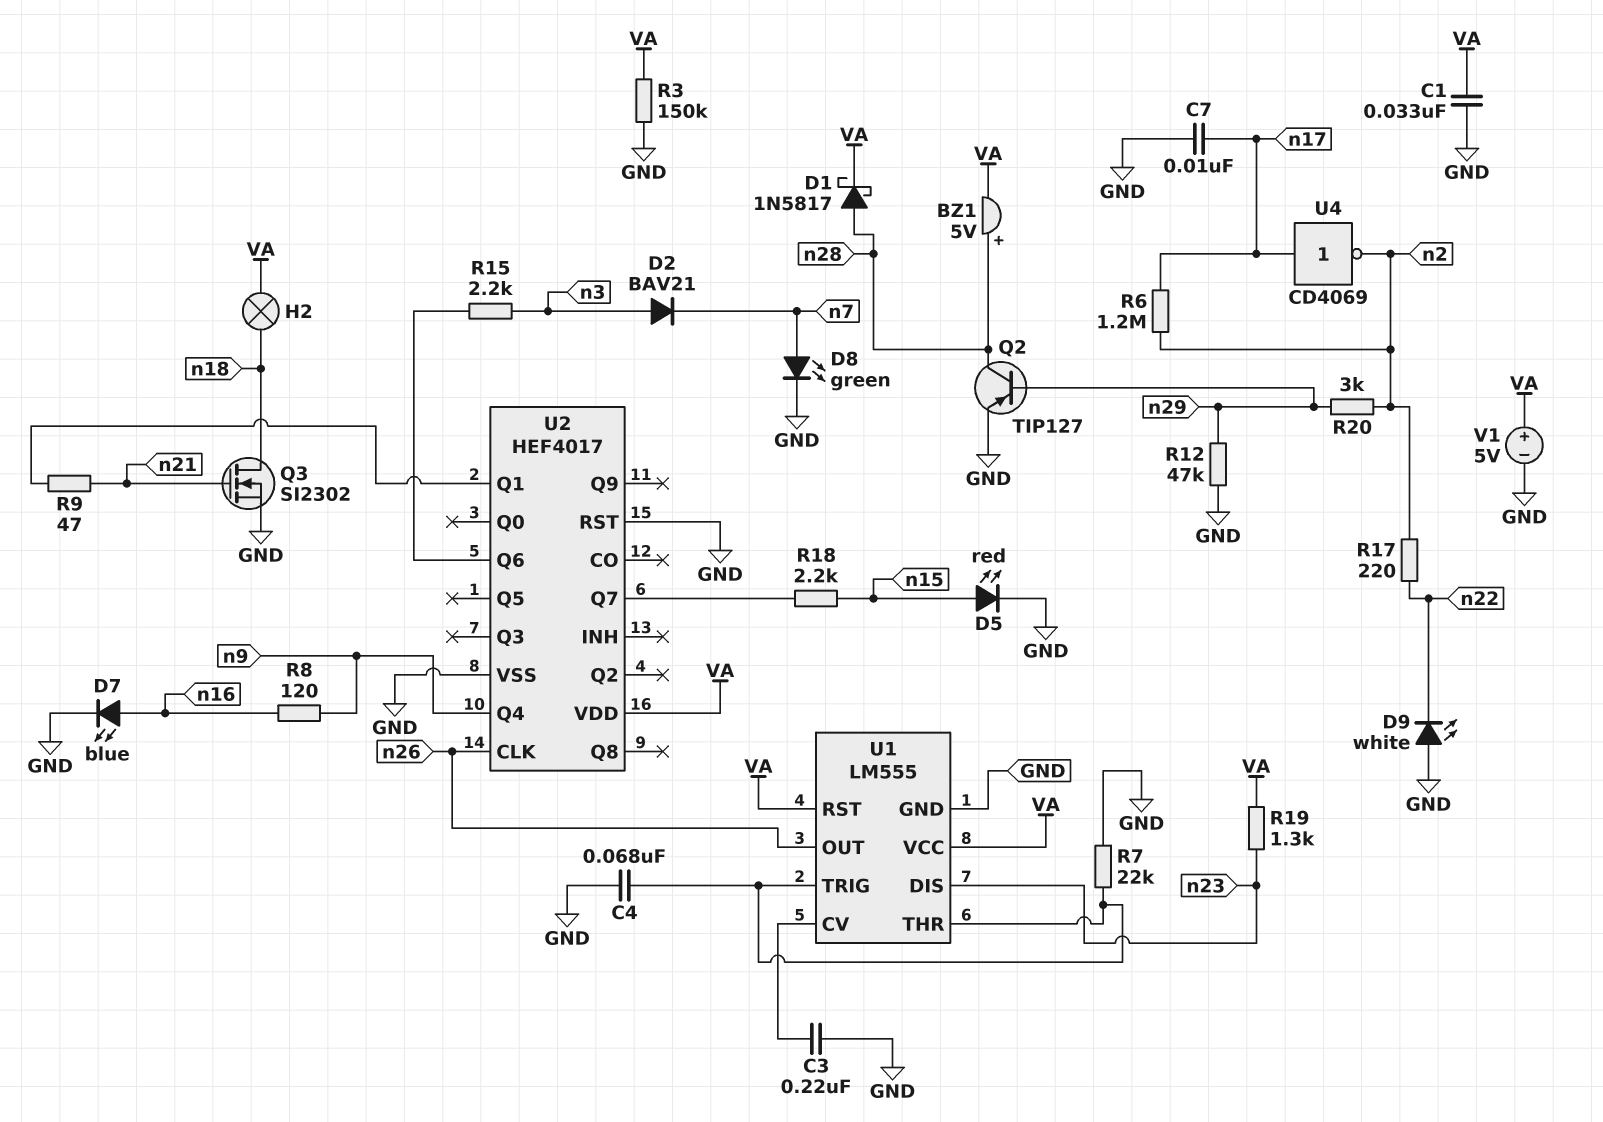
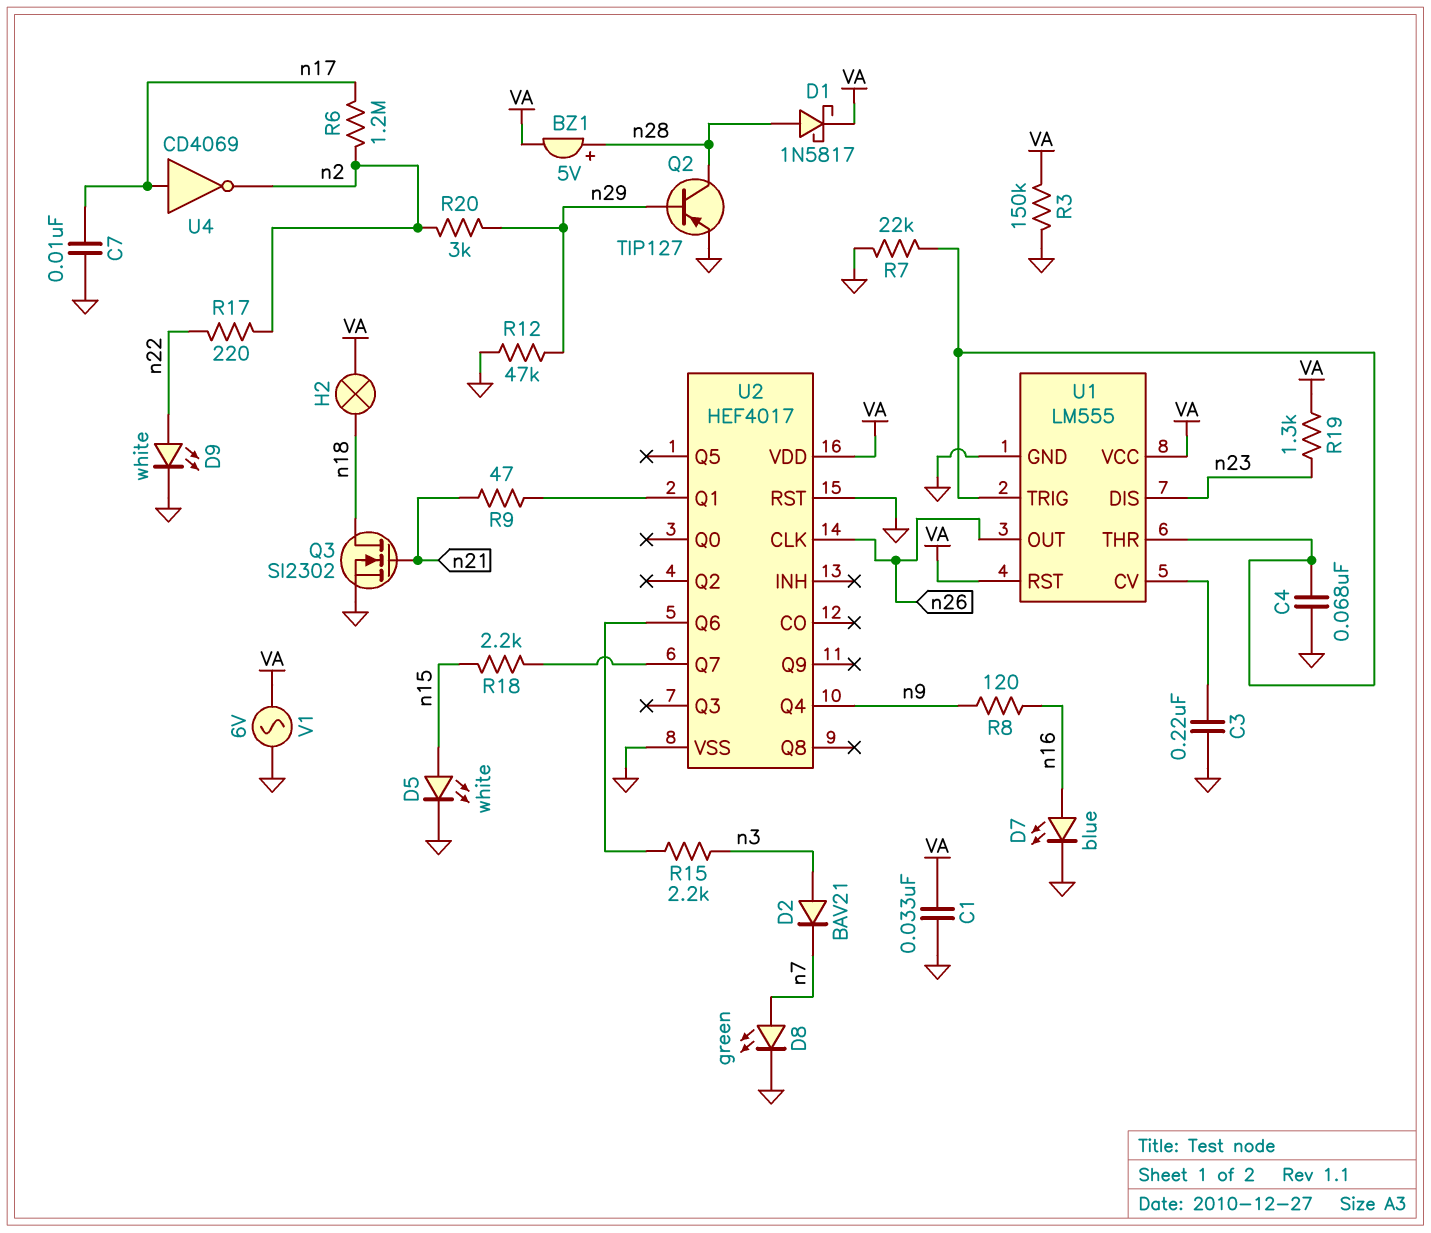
D5: LED red (A n15, K GND) -> LED white (A n15, K GND)
D9: LED white (A GND, K n22) -> LED white (A n22, K GND)
V1: 5V (plus VA, minus GND) -> AC 6V (GND, VA)

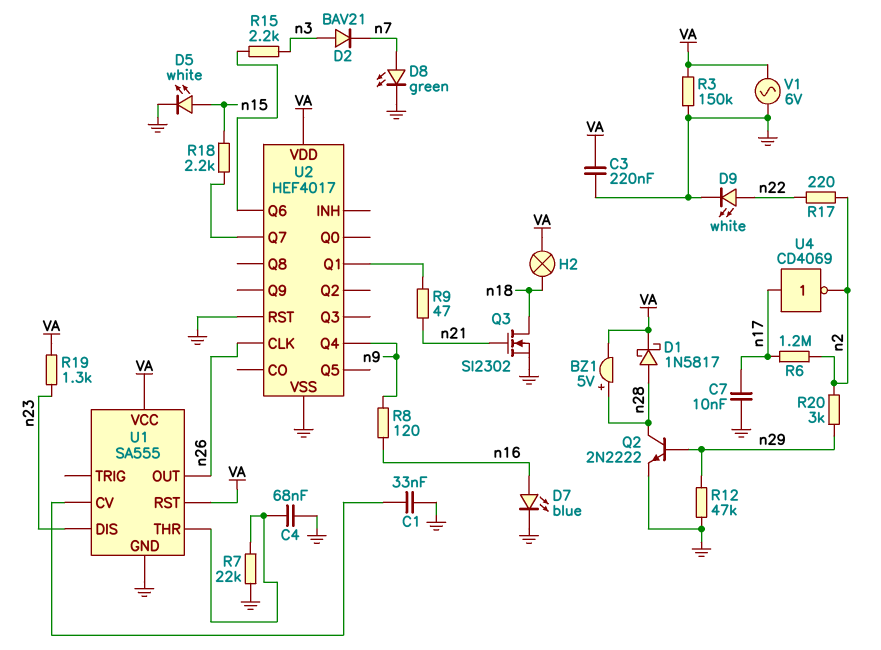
C1: 33nF (GND, VA) -> 33nF (GND, U1/CV)
C3: 220nF (GND, U1/CV) -> 220nF (GND, VA)
Q2: PNP TIP127 (B n29, C n28, E GND) -> NPN 2N2222 (B n29, C n28, E GND)
U1: LM555 -> SA555
U1 pin TRIG: U1/THR -> none

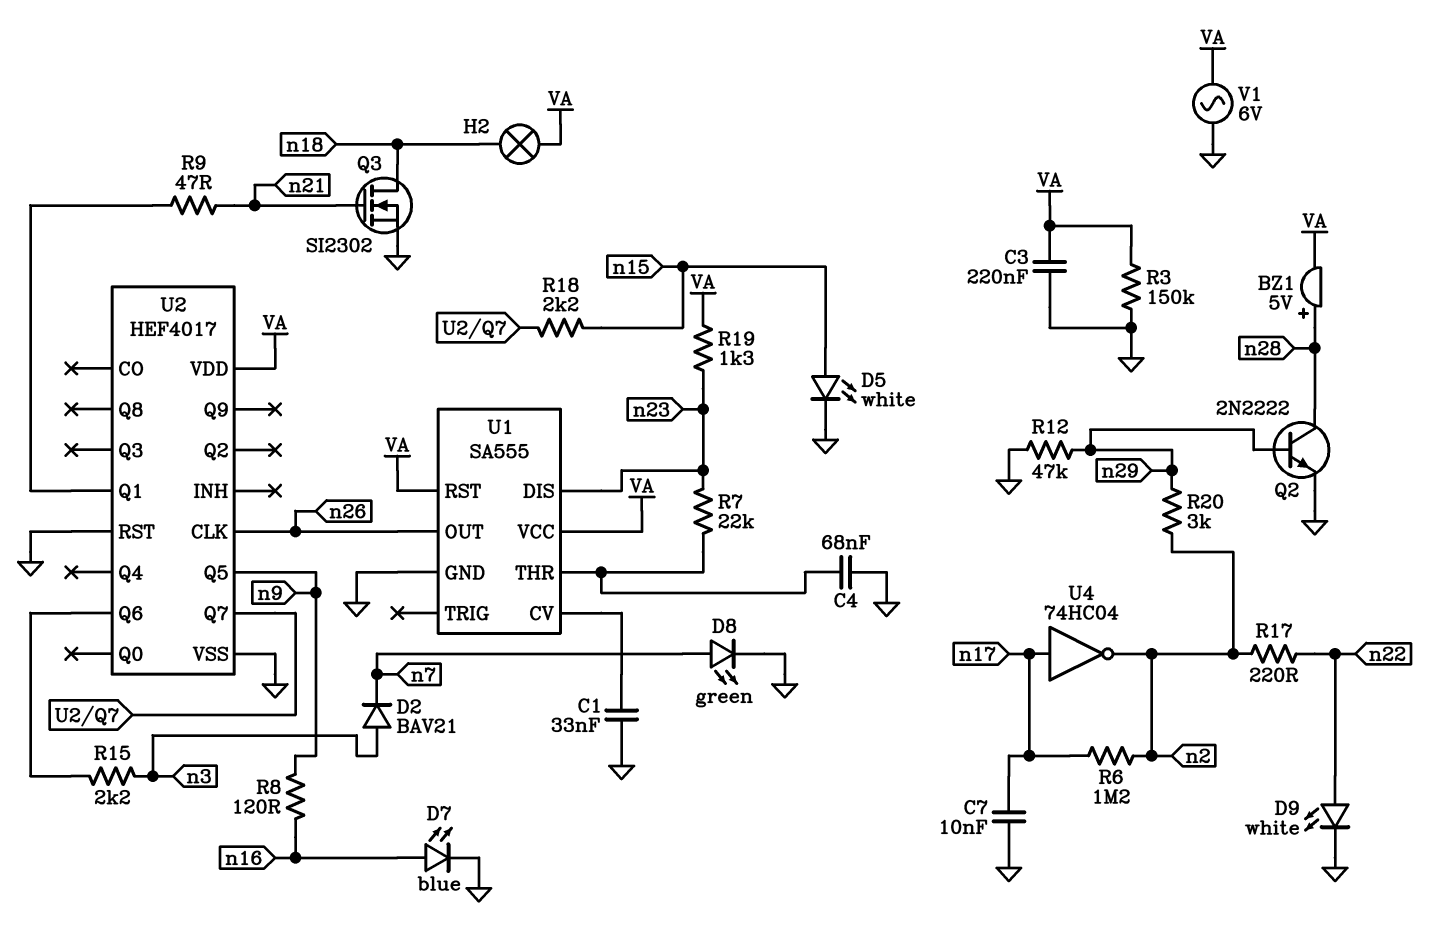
D1: schottky 1N5817 (A n28, K VA) -> none
R7: 22k (GND, U1/THR) -> 22k (U1/THR, n23)
U2 pin Q4: n9 -> none
U2 pin Q5: none -> n9
U4: NOT CD4069 (in n17, out n2) -> NOT 74HC04 (in n17, out n2)

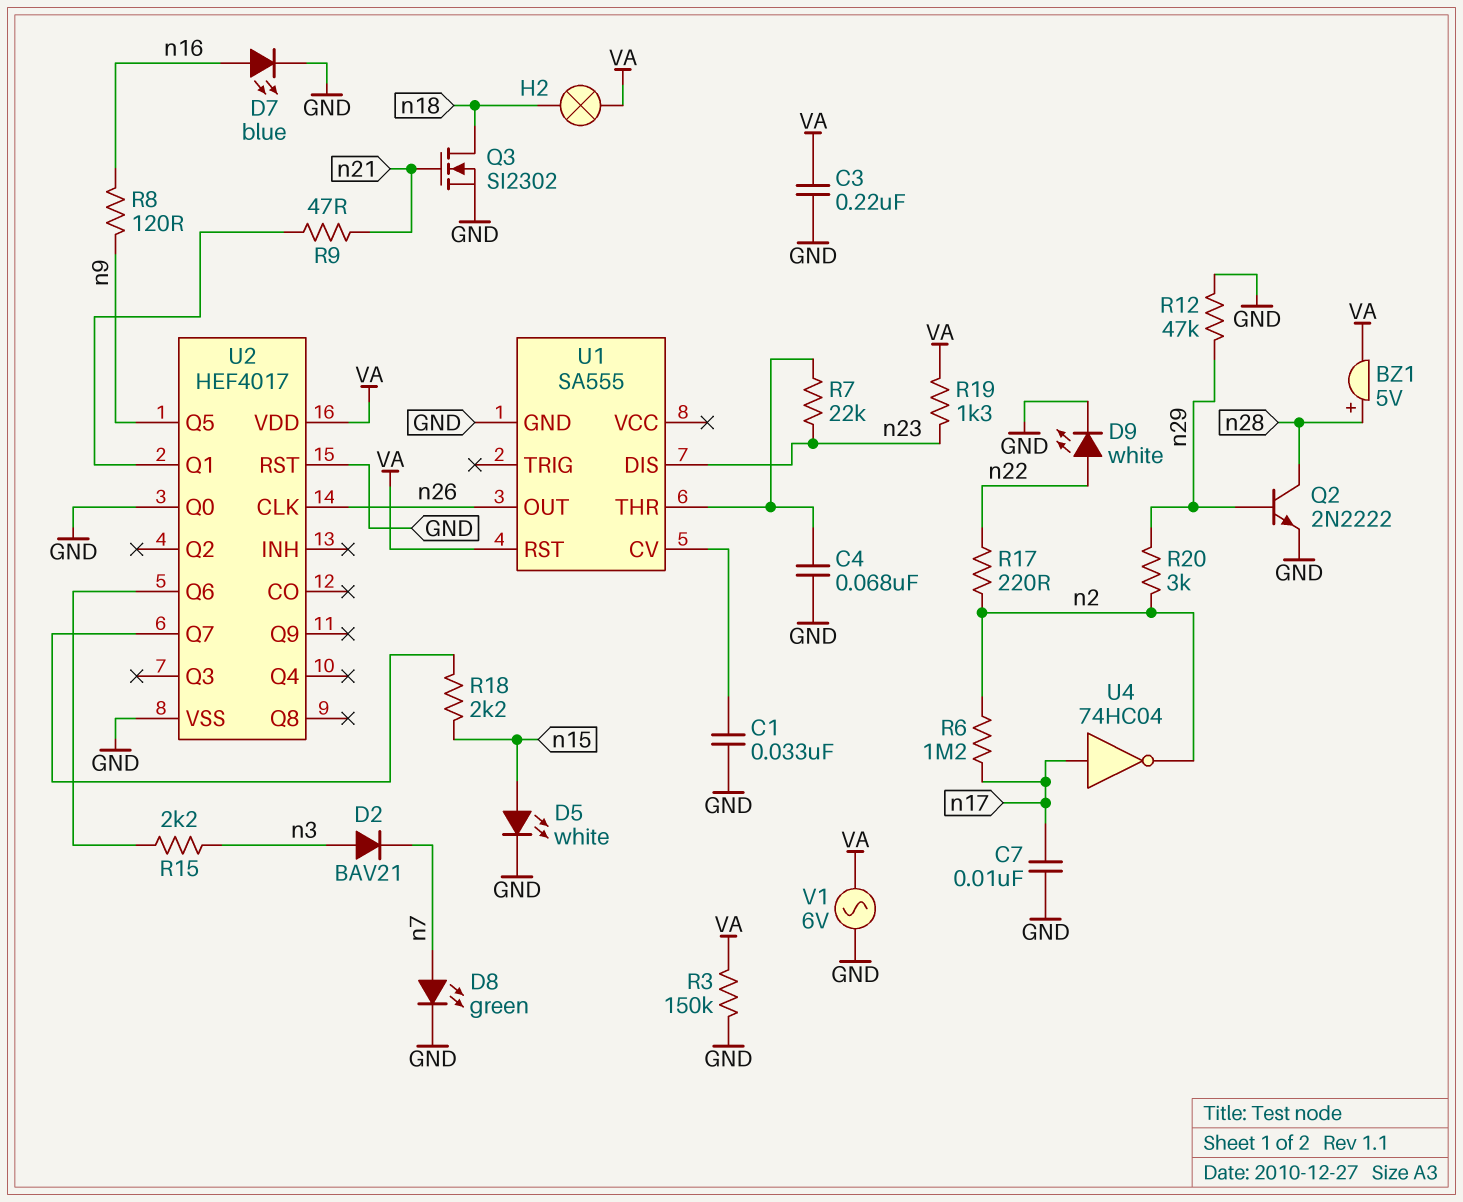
U1 pin VCC: VA -> none
U2 pin Q0: none -> GND

